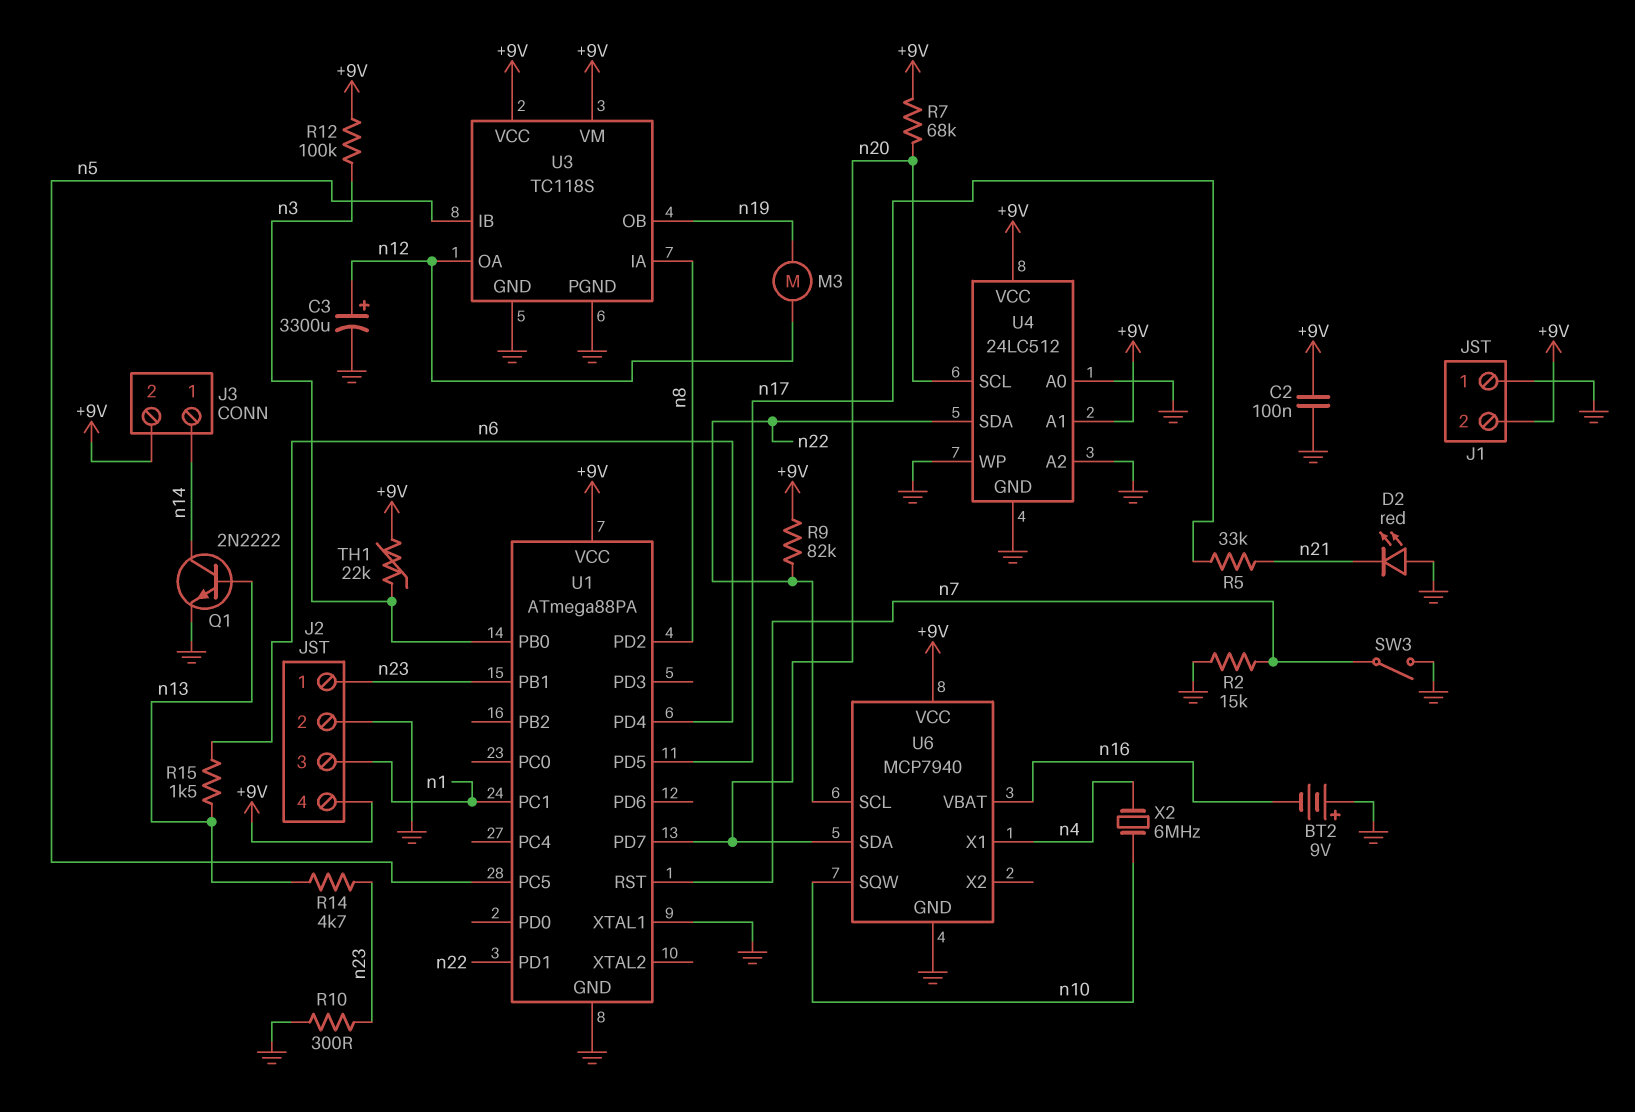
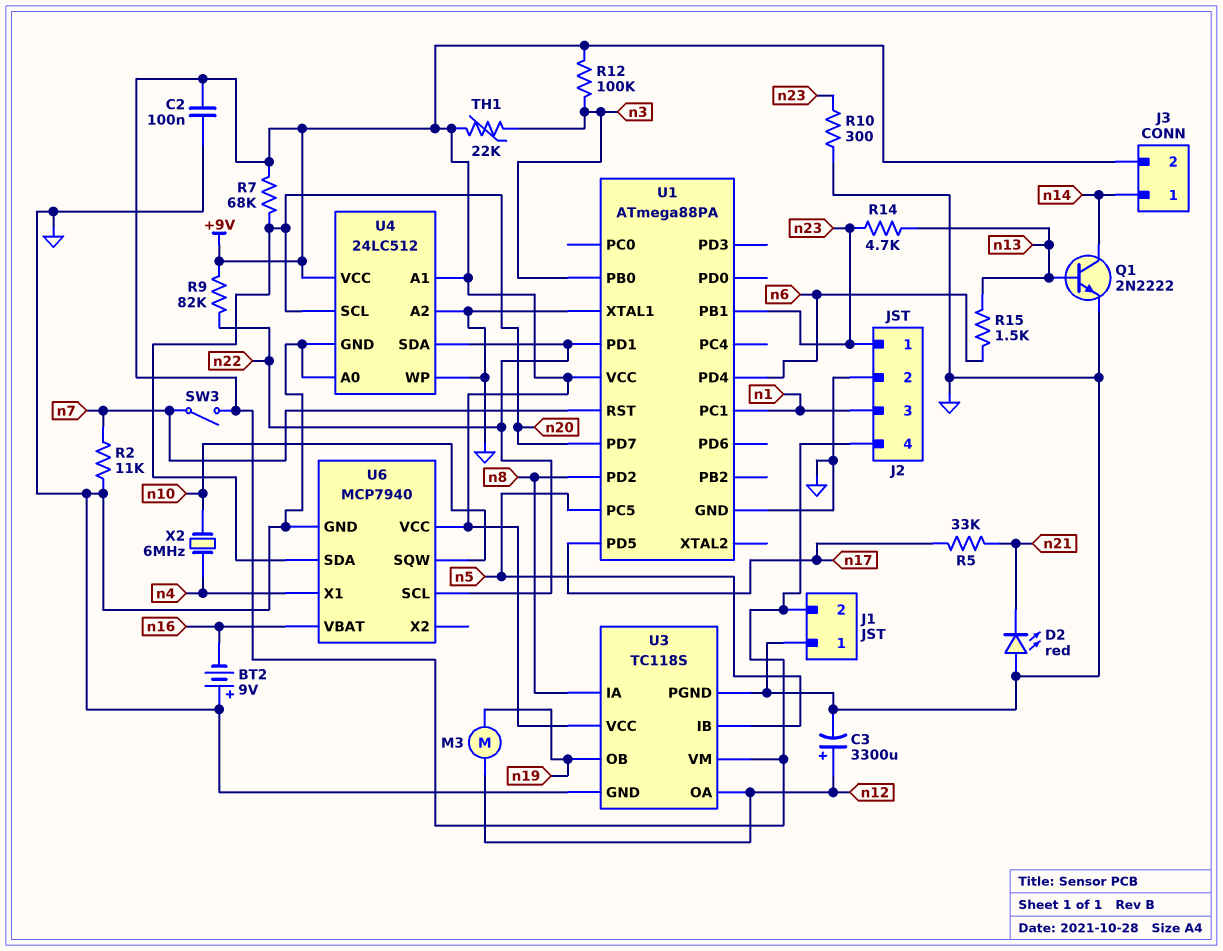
R2: 15k (GND, n7) -> 11k (GND, n7)
SW3: switch (GND, n7) -> switch (+9V, n7)

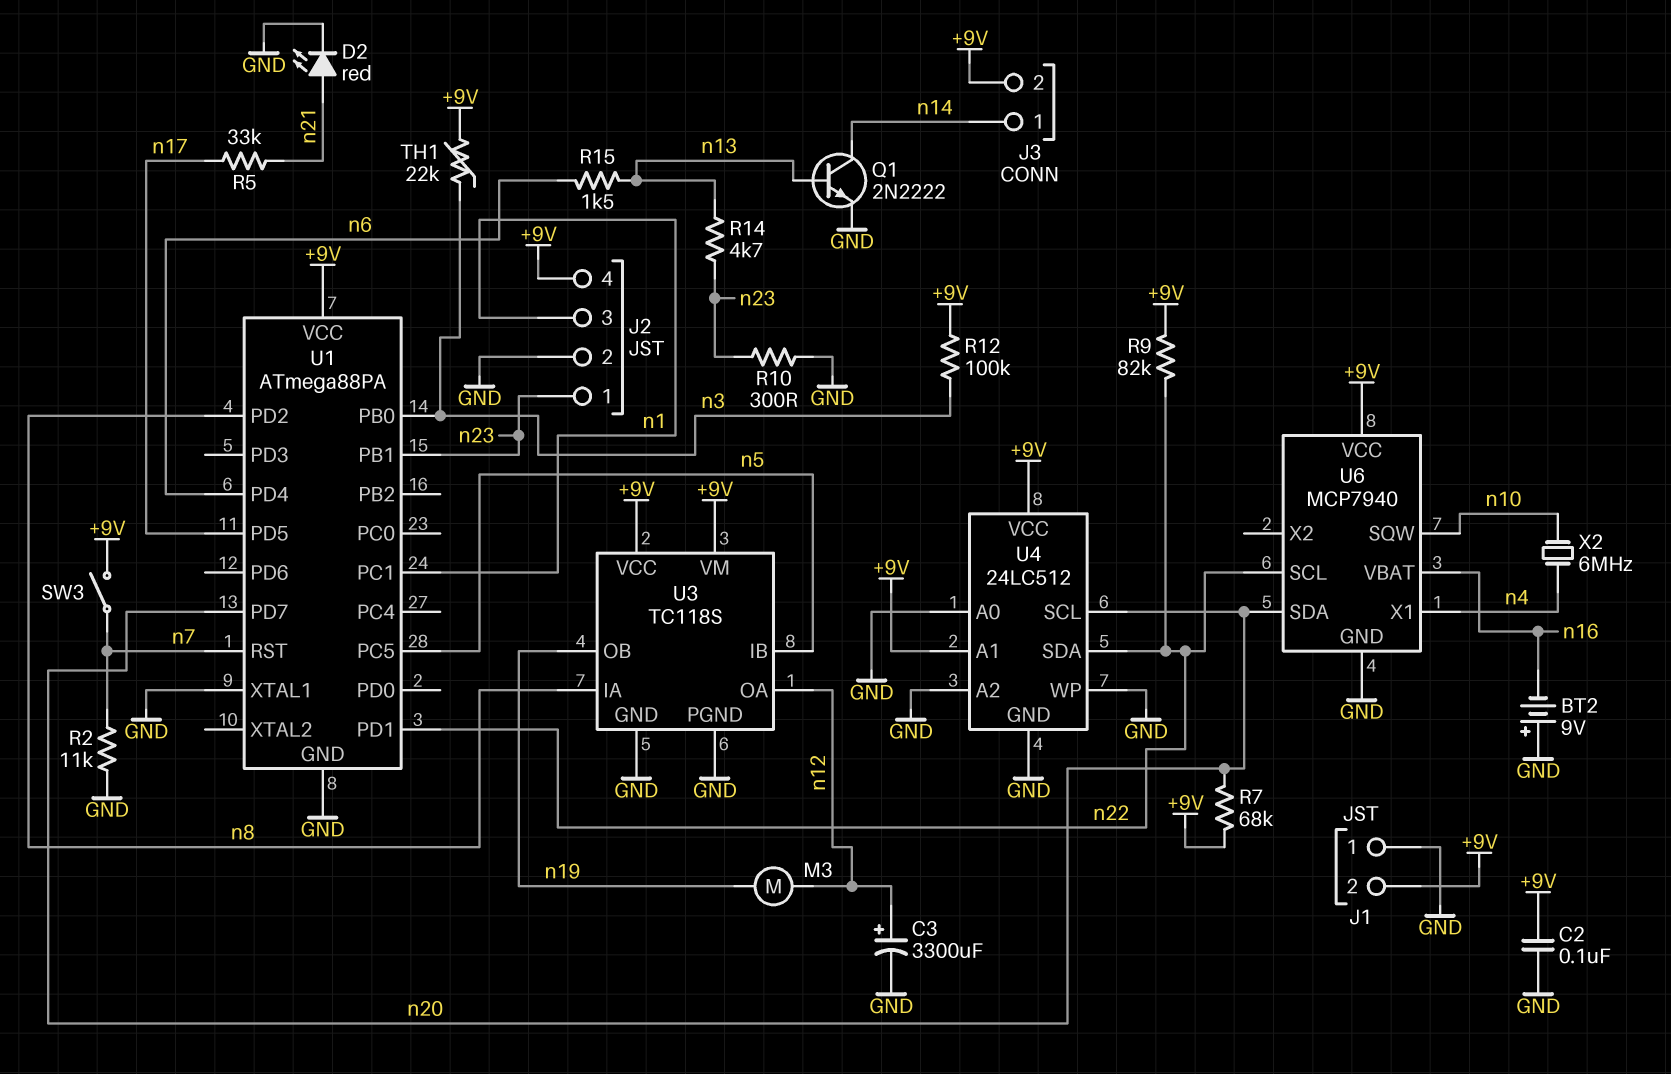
D2: LED red (A GND, K n21) -> LED red (A n21, K GND)

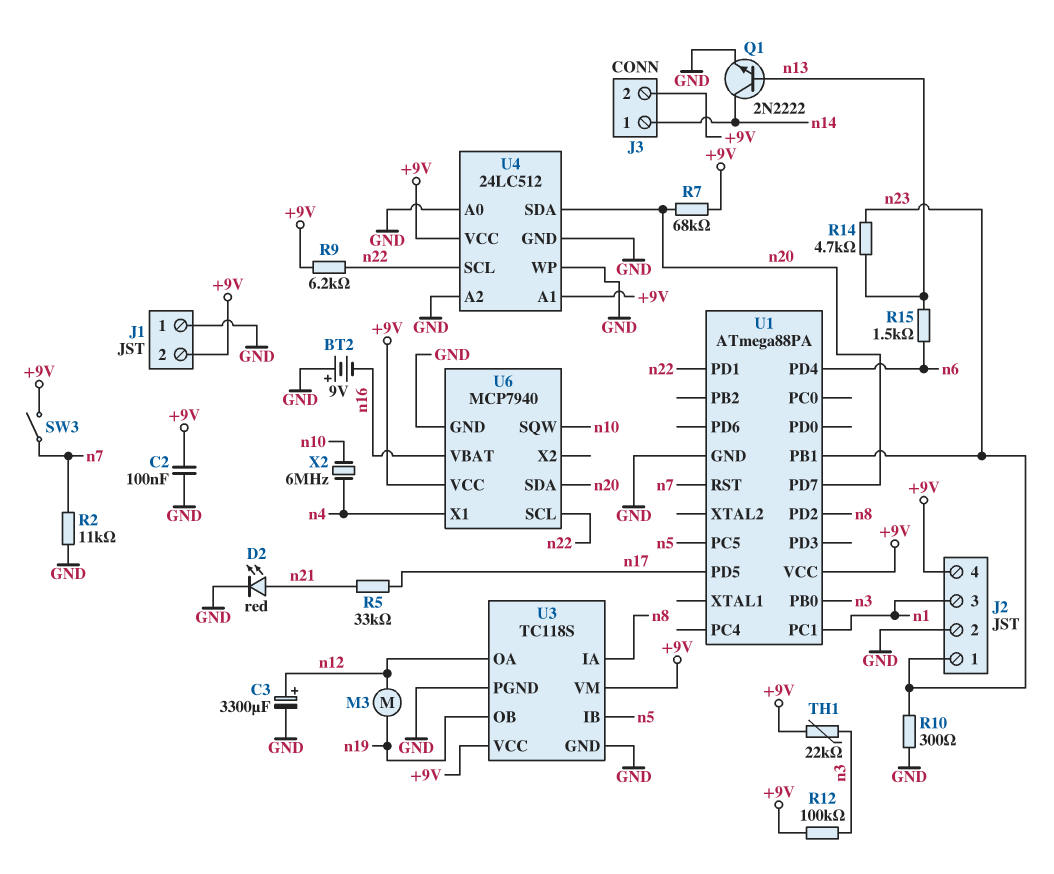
R9: 82k (+9V, n22) -> 6.2k (+9V, n22)
U1 pin XTAL1: GND -> none
U4 pin SCL: n20 -> n22
U4 pin SDA: n22 -> n20

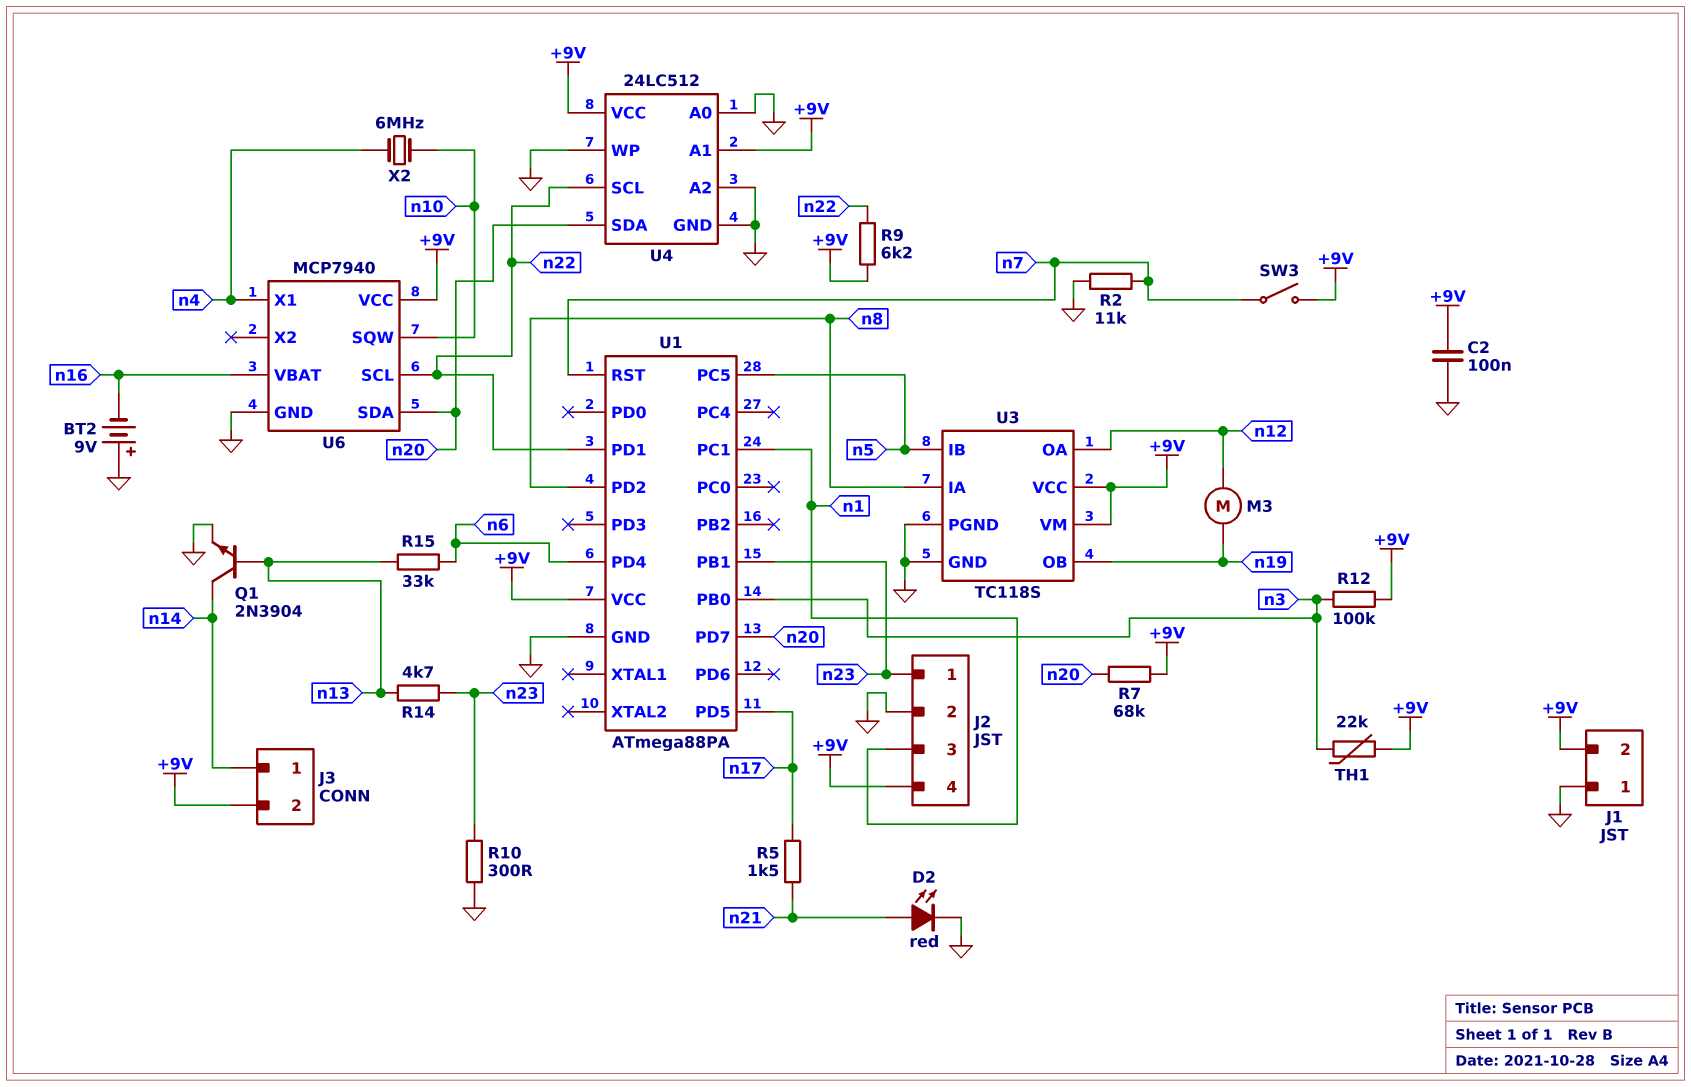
C3: 3300uF (plus n12, minus GND) -> none
Q1: NPN 2N2222 (B n13, C n14, E GND) -> NPN 2N3904 (B n13, C n14, E GND)
R5: 33k (n17, n21) -> 1.5k (n17, n21)
R15: 1.5k (n6, n13) -> 33k (n6, n13)

